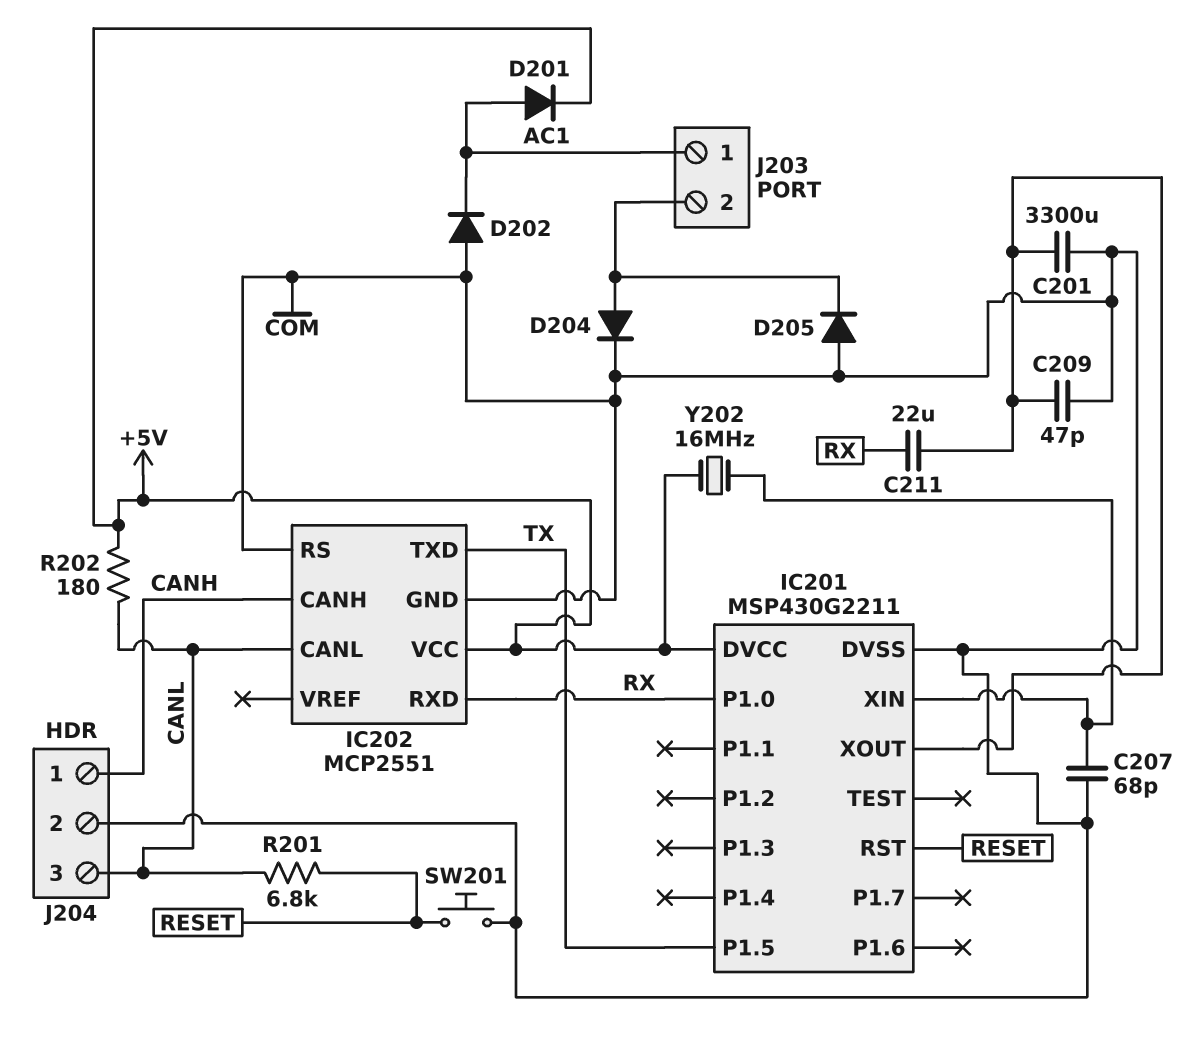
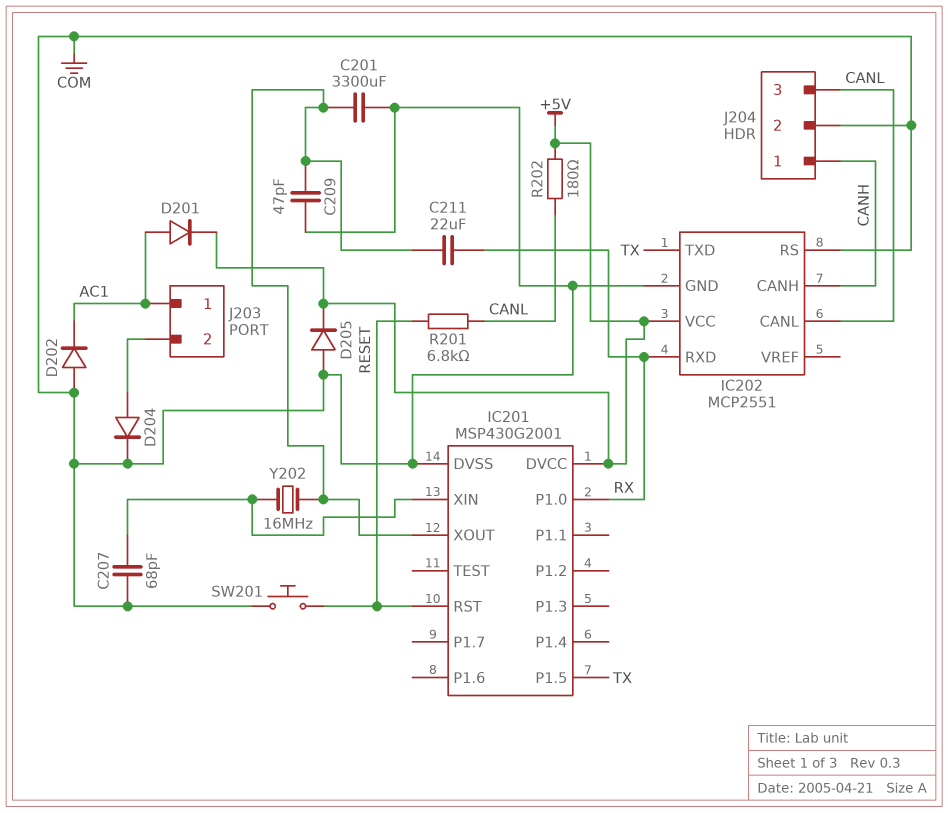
D205: diode (A COM, K J203/2) -> diode (A COM, K +5V)
IC201: MSP430G2211 -> MSP430G2001
Y202: 16MHz (+5V, IC201/XIN) -> 16MHz (IC201/XIN, IC201/XOUT)

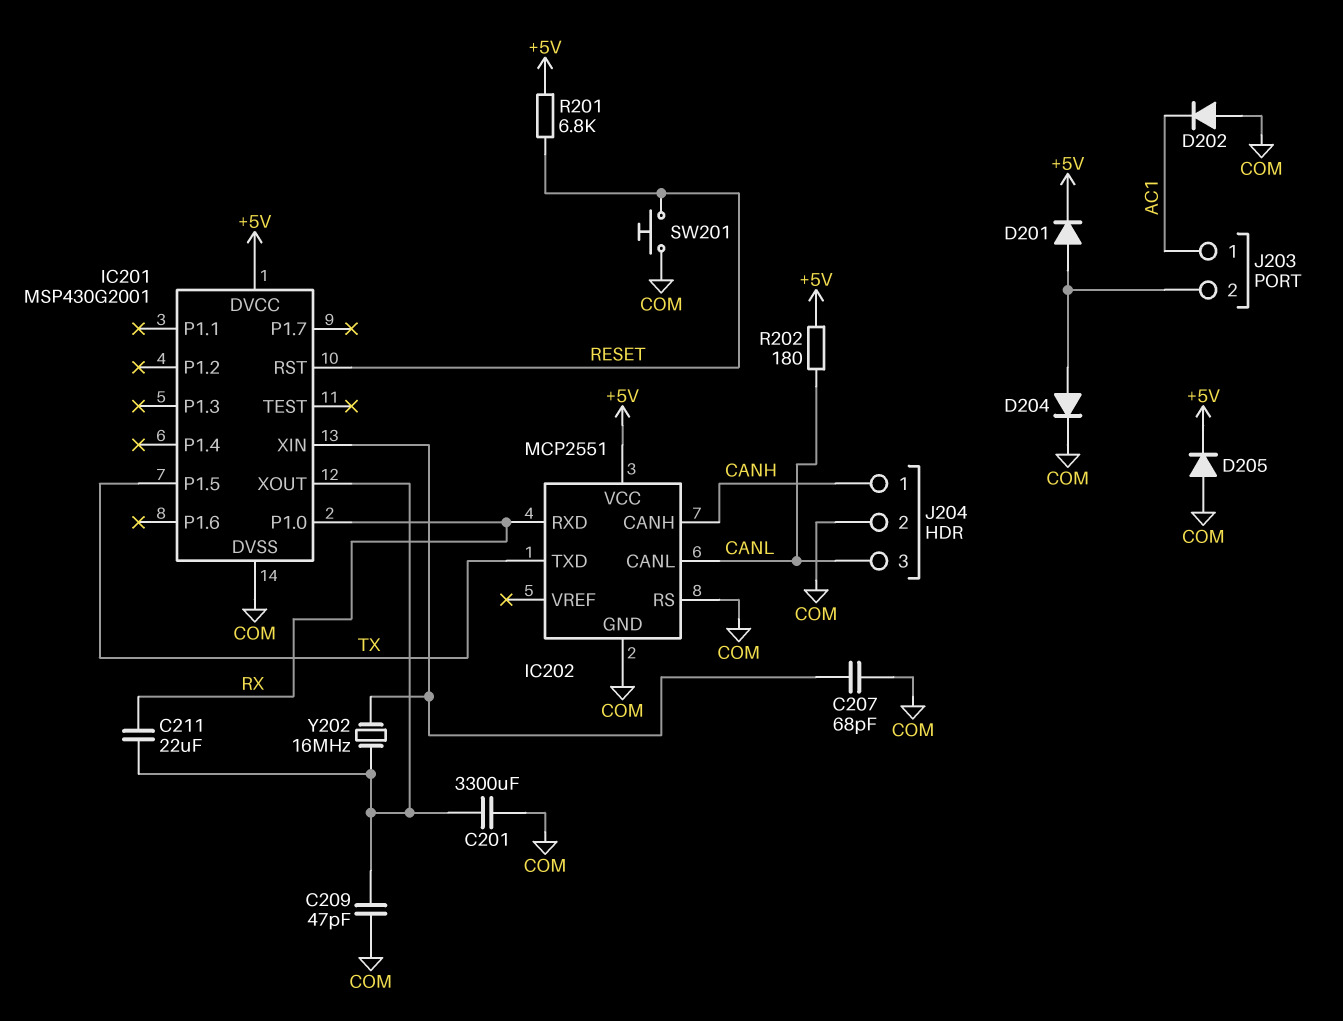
D201: diode (A AC1, K +5V) -> diode (A J203/2, K +5V)
R201: 6.8k (CANL, RESET) -> 6.8k (+5V, RESET)

